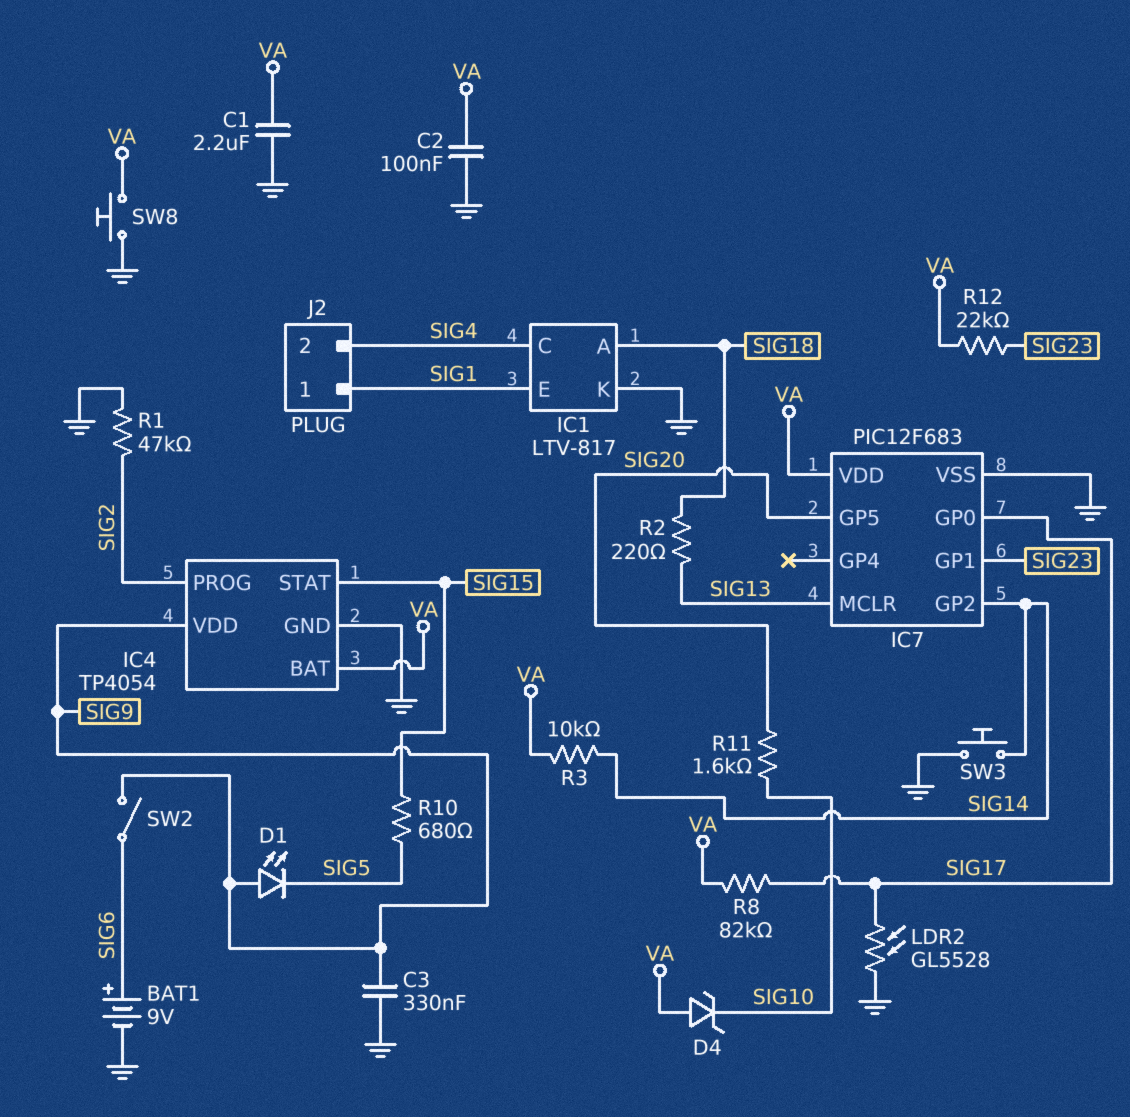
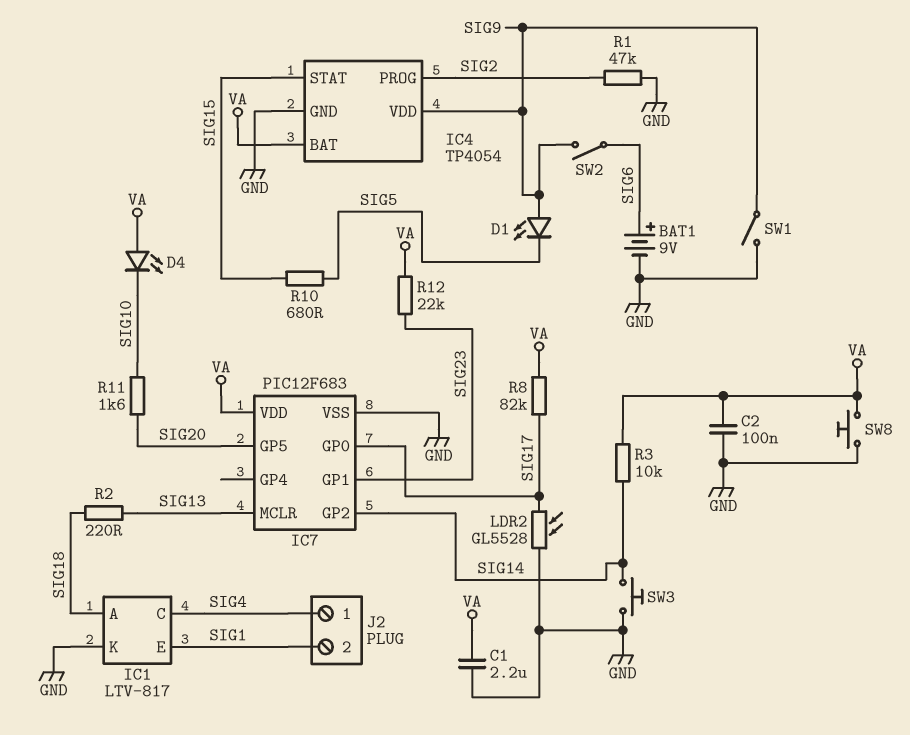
C3: 330nF (GND, SIG9) -> none
D4: zener (A VA, K SIG10) -> LED (A VA, K SIG10)
J2 pin 1: SIG1 -> SIG4
J2 pin 2: SIG4 -> SIG1
SW1: none -> switch (GND, SIG9)

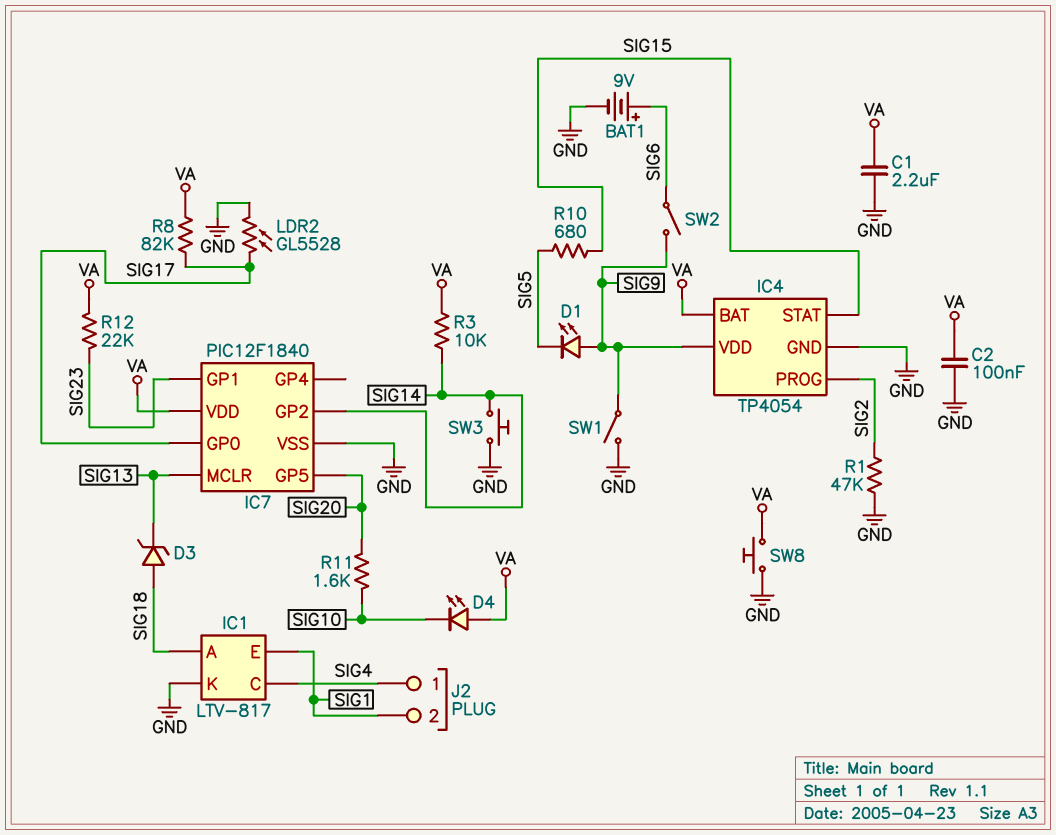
D3: none -> zener (A SIG18, K SIG13)
IC7: PIC12F683 -> PIC12F1840
R2: 220 (SIG13, SIG18) -> none

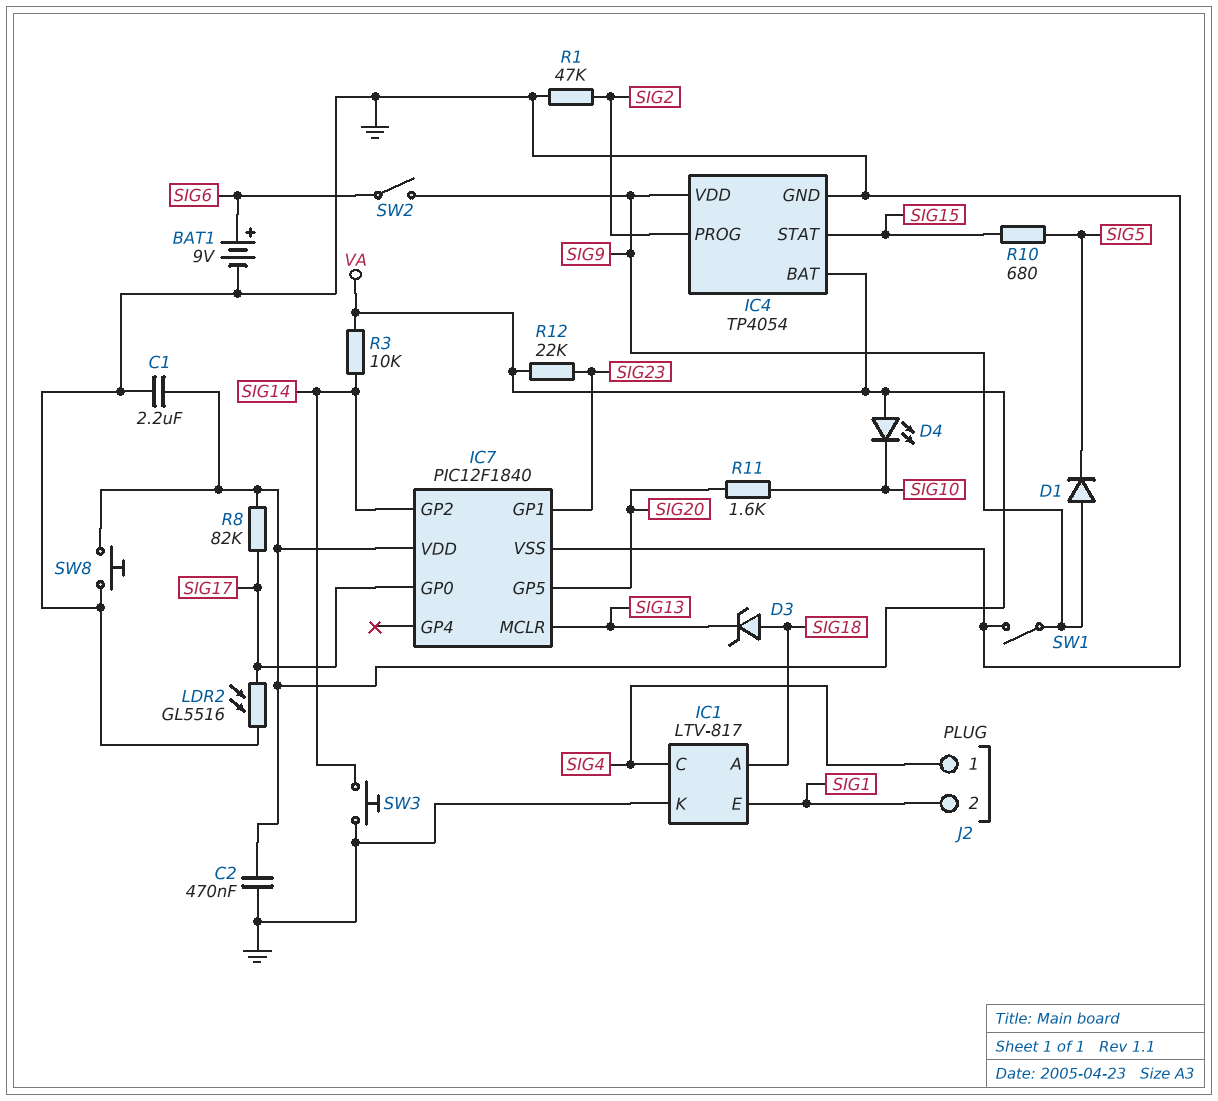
C2: 100nF (GND, VA) -> 470nF (GND, VA)
D1: LED (A SIG9, K SIG5) -> diode (A SIG9, K SIG5)
LDR2: GL5528 (GND, SIG17) -> GL5516 (GND, SIG17)

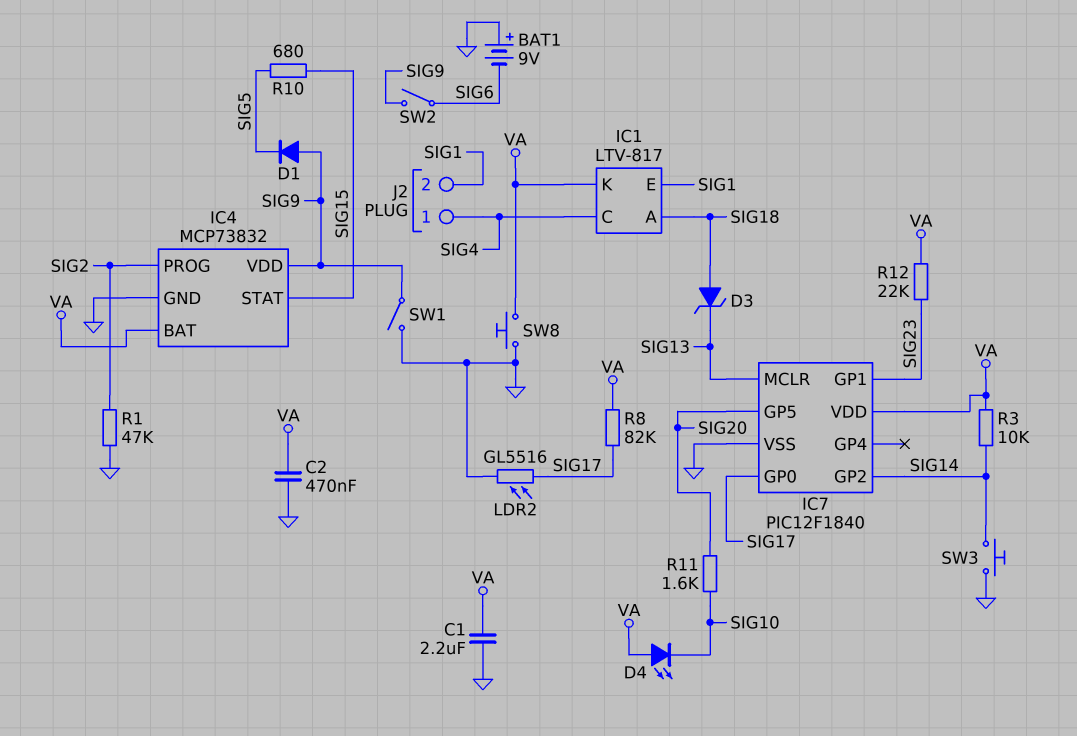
BAT1: 9V (plus SIG6, minus GND) -> 9V (plus GND, minus SIG6)
IC1 pin K: GND -> VA
IC4: TP4054 -> MCP73832

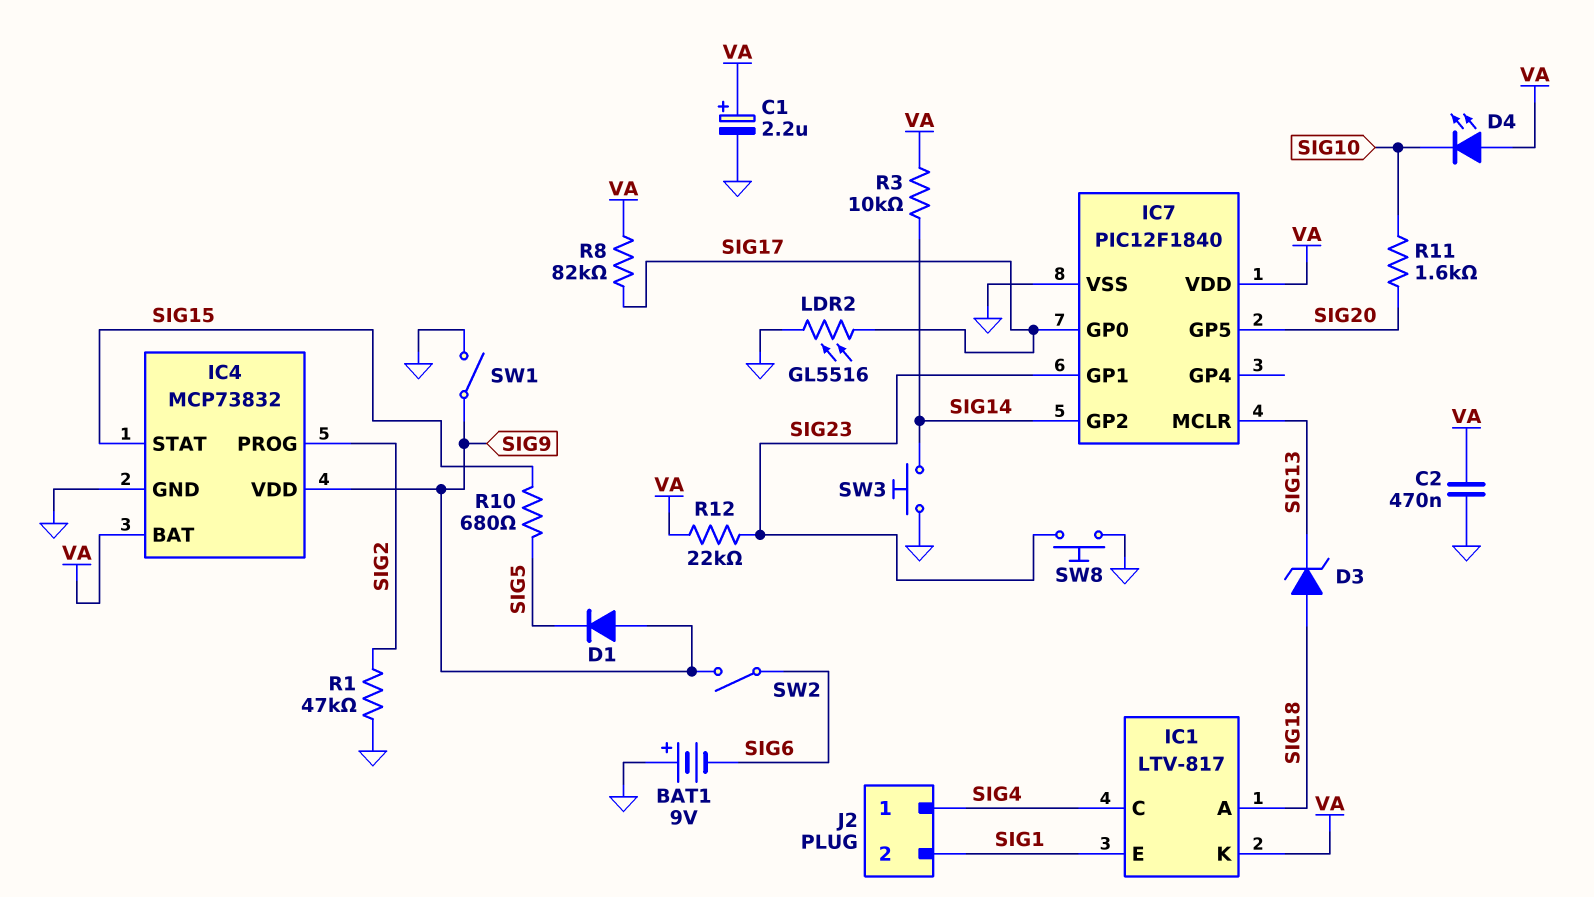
C1: 2.2uF (GND, VA) -> 2.2uF (plus VA, minus GND)
SW8: button (GND, VA) -> button (GND, SIG23)

